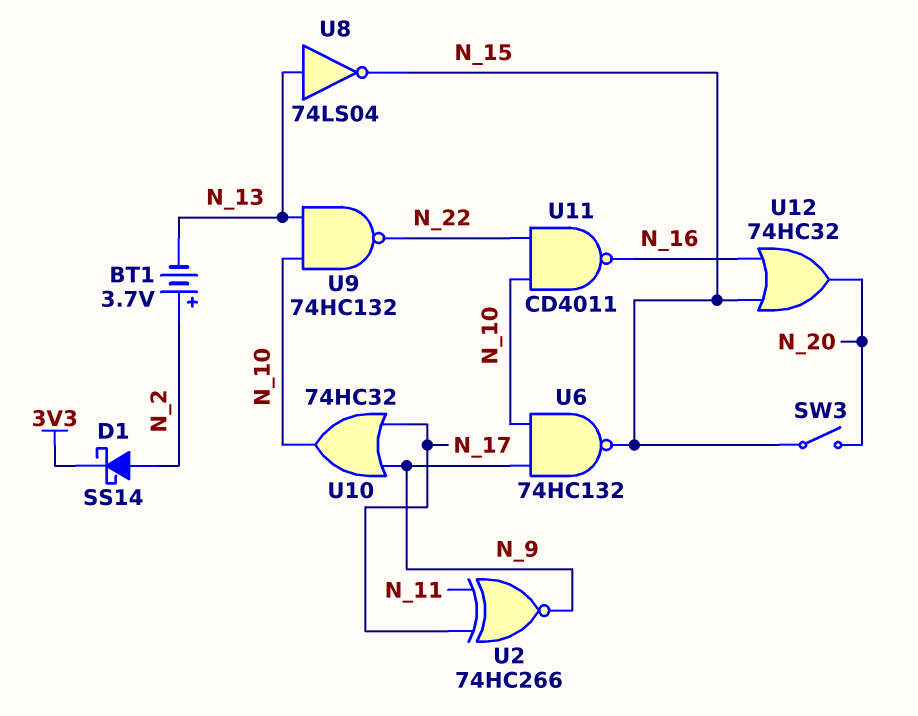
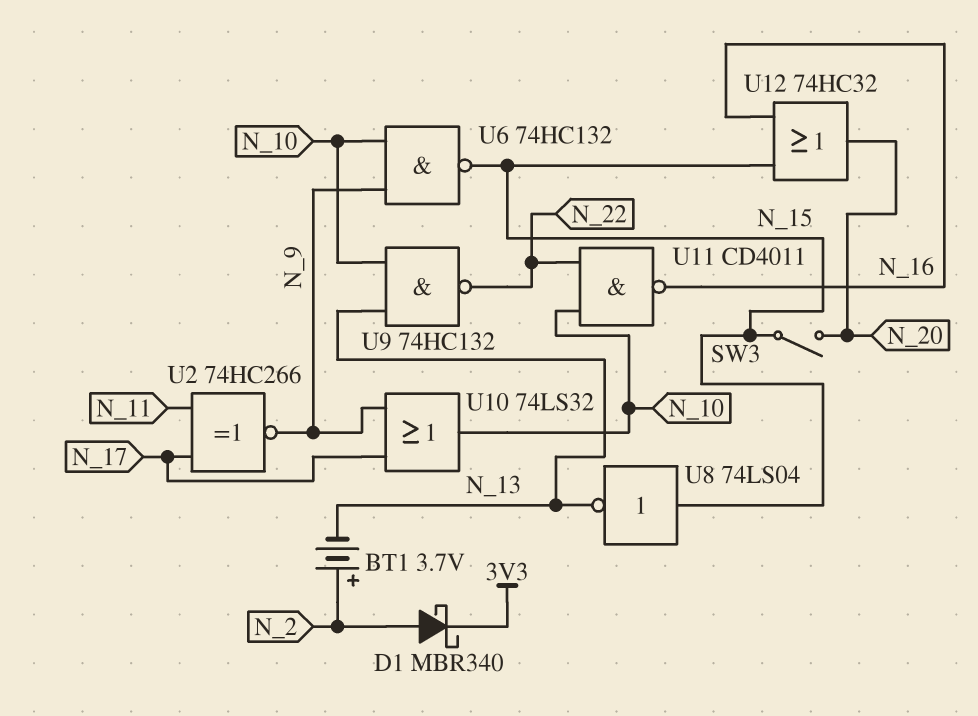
D1: schottky SS14 (A N_2, K 3V3) -> schottky MBR340 (A N_2, K 3V3)
U8: NOT 74LS04 (in N_13, out N_15) -> NOT 74LS04 (in N_15, out N_13)
U10: OR 74HC32 (in N_9, in N_17, out N_10) -> OR 74LS32 (in N_9, in N_17, out N_10)

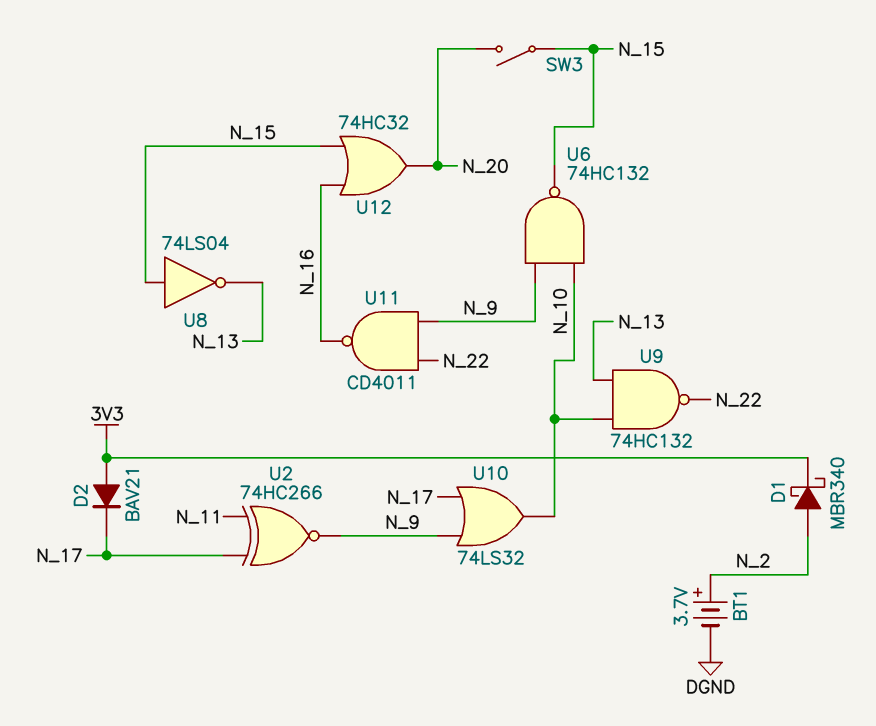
BT1: 3.7V (plus N_2, minus N_13) -> 3.7V (plus N_2, minus DGND)
D2: none -> diode BAV21 (A 3V3, K N_17)
U11: NAND CD4011 (in N_10, in N_22, out N_16) -> NAND CD4011 (in N_9, in N_22, out N_16)

